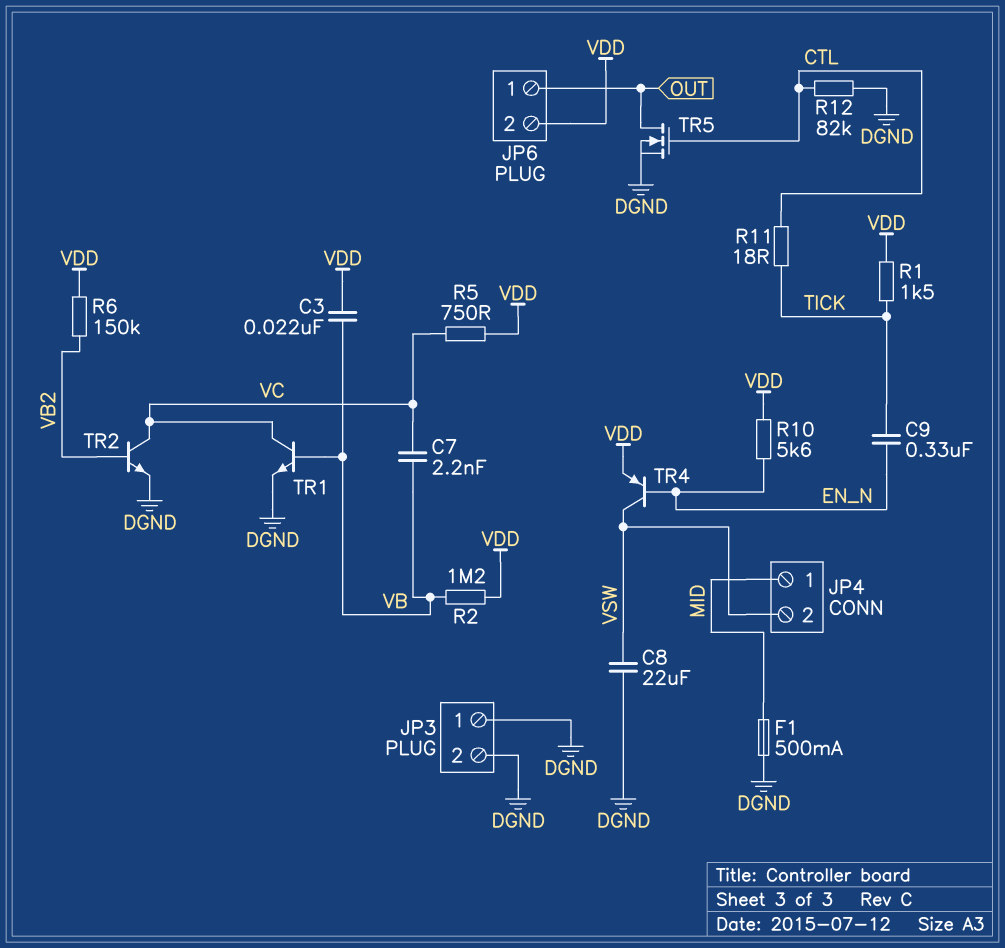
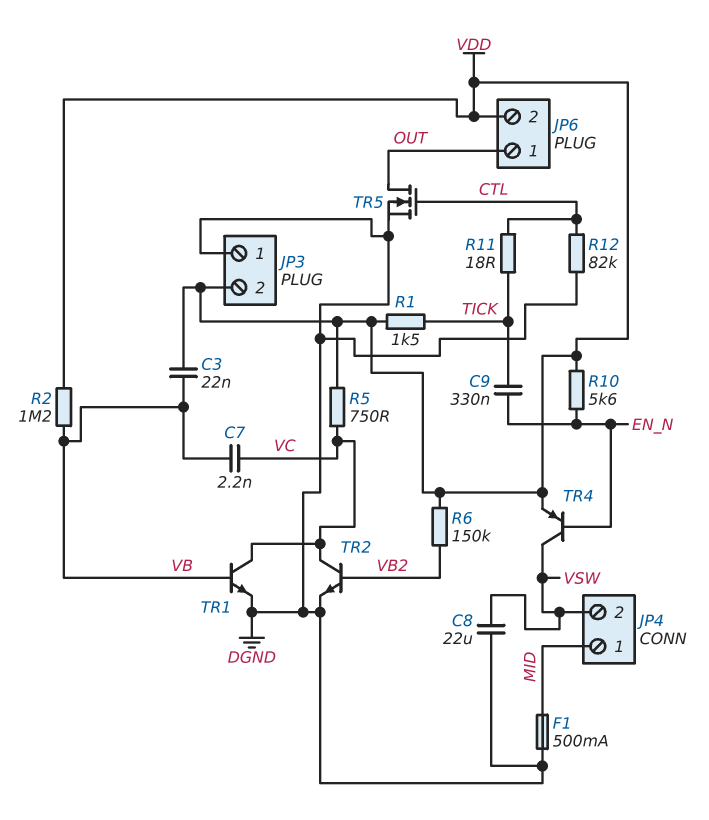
JP3 pin 2: DGND -> VDD

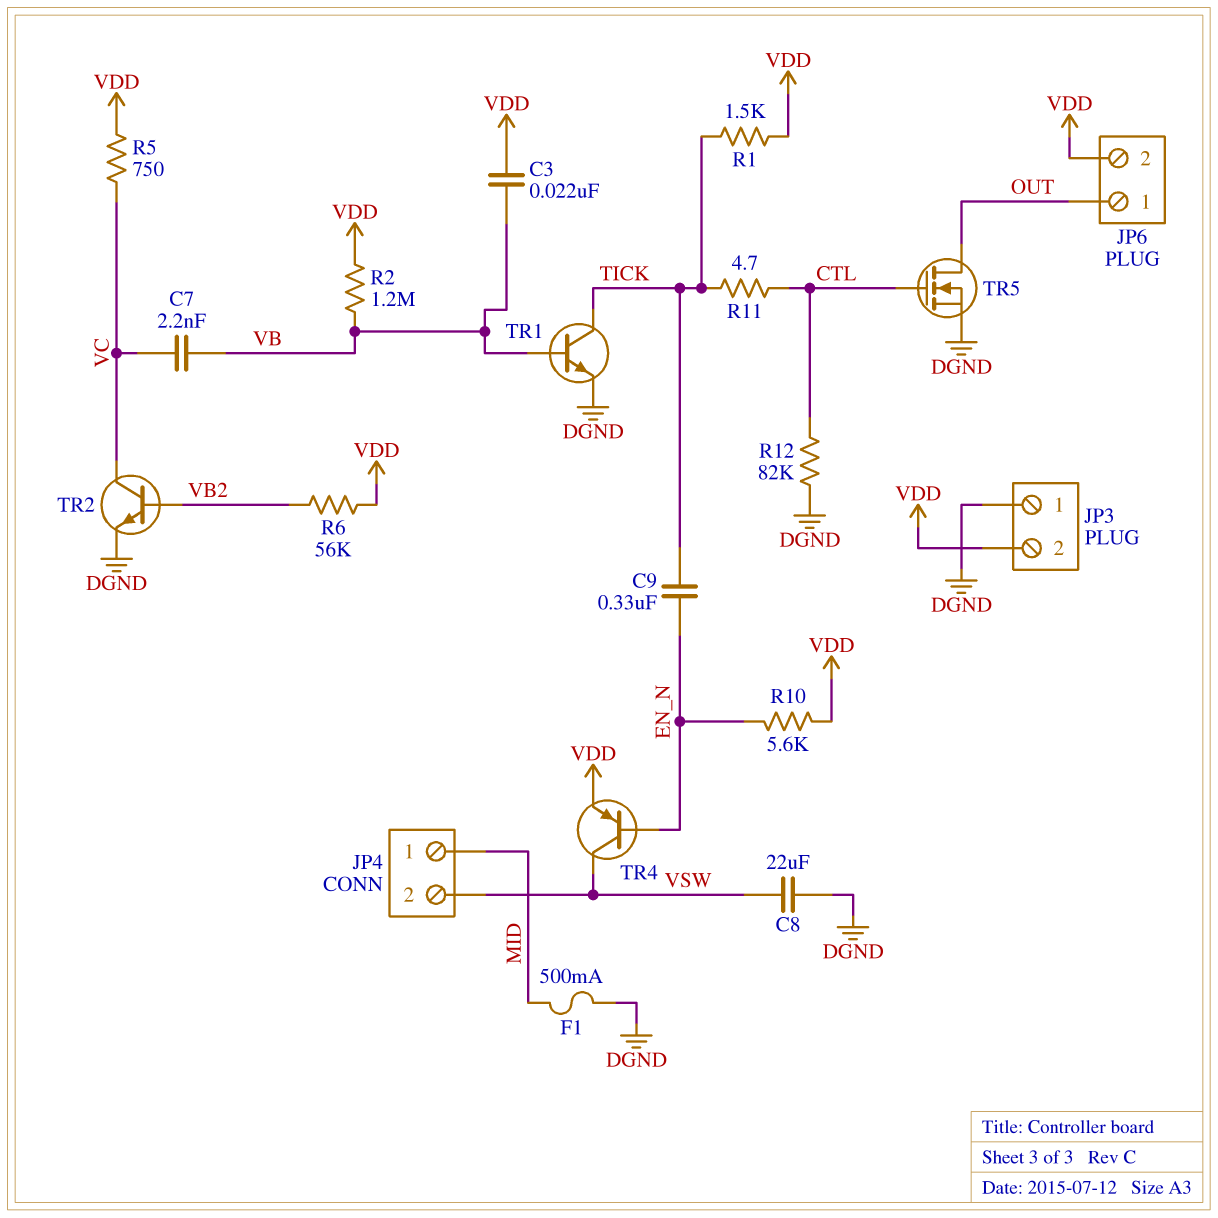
R6: 150k (VB2, VDD) -> 56k (VB2, VDD)
R11: 18 (CTL, TICK) -> 4.7 (CTL, TICK)
TR1: NPN (B VB, C VC, E DGND) -> NPN (B VB, C TICK, E DGND)

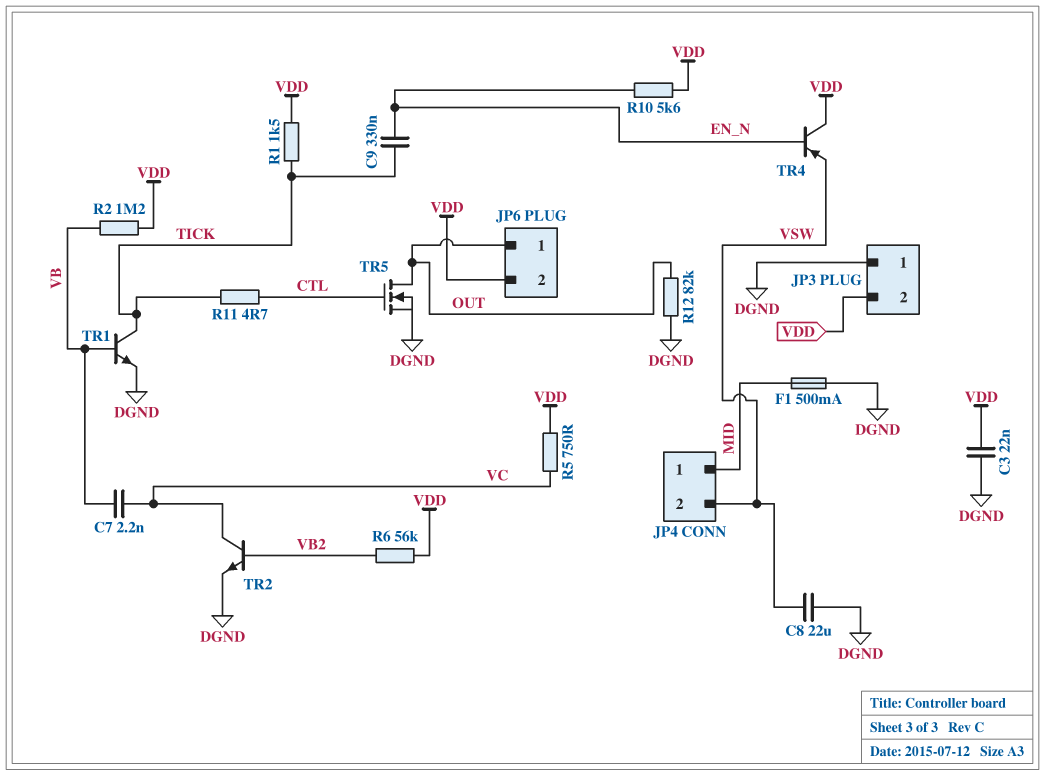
C3: 22nF (VB, VDD) -> 22nF (DGND, VDD)
R12: 82k (CTL, DGND) -> 82k (DGND, OUT)
TR4: PNP (B EN_N, C VSW, E VDD) -> PNP (B EN_N, C VDD, E VSW)

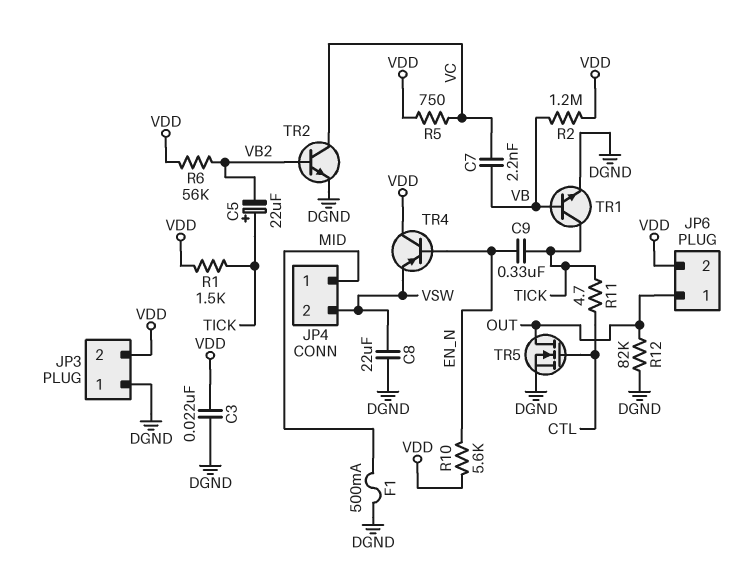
C5: none -> 22uF (plus TICK, minus VB2)

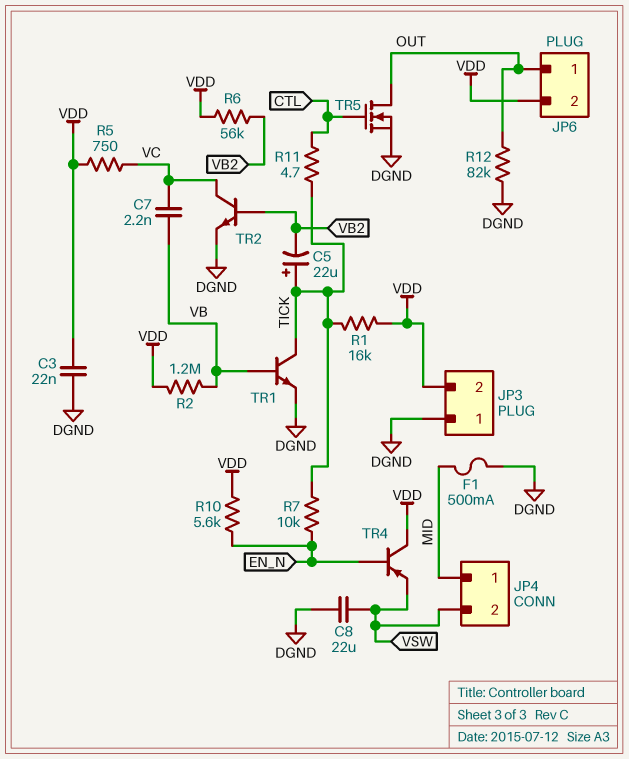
C9: 330nF (EN_N, TICK) -> none
R1: 1.5k (TICK, VDD) -> 16k (TICK, VDD)
R7: none -> 10k (EN_N, TICK)

